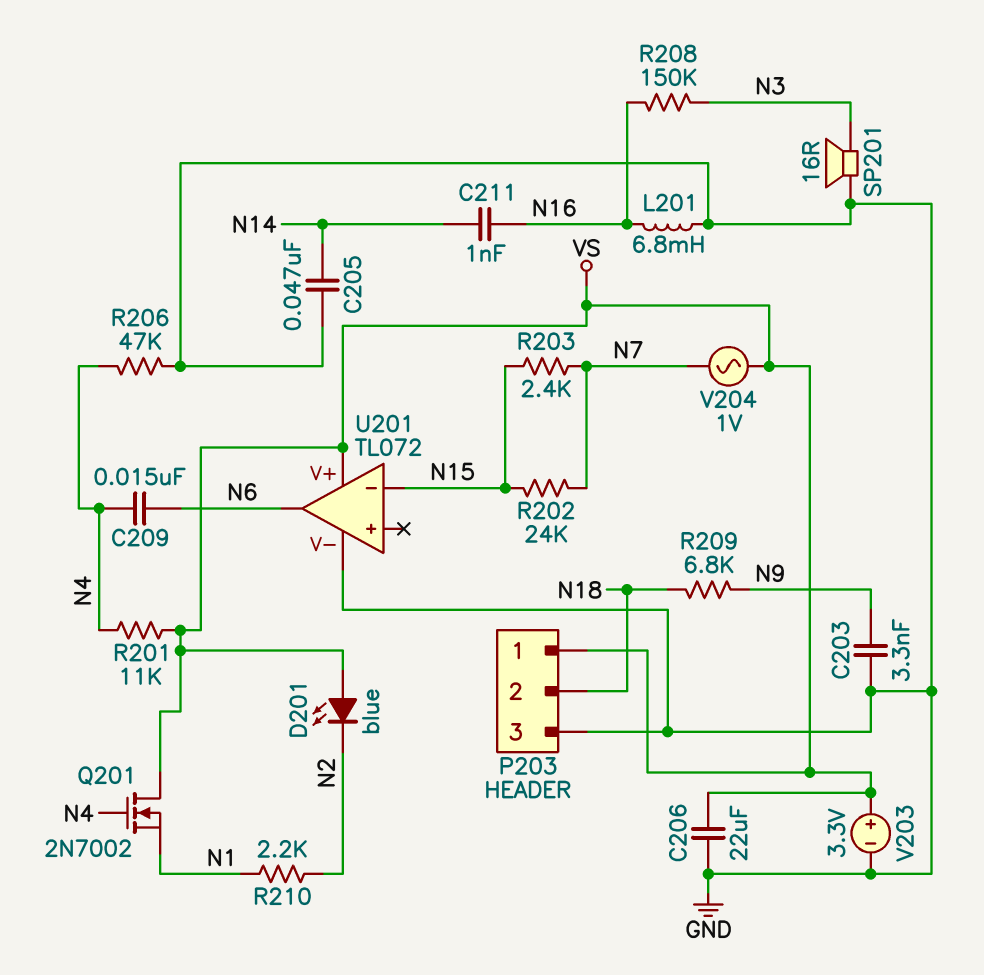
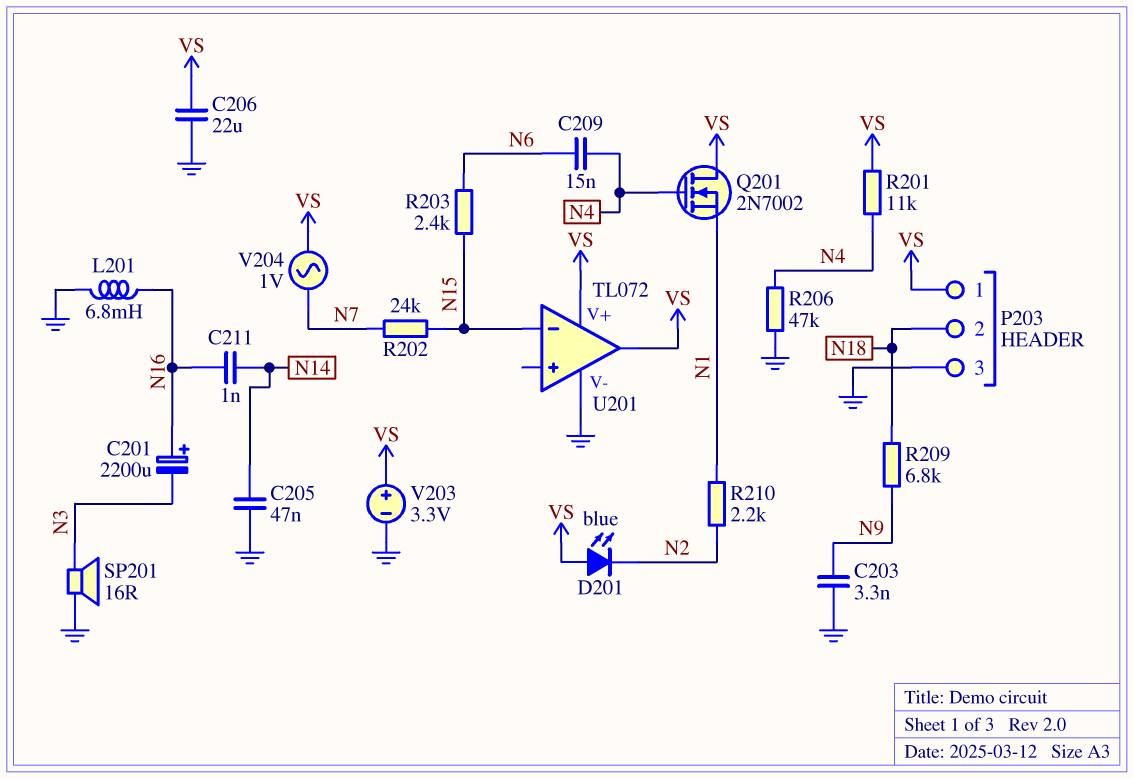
C201: none -> 2200uF (plus N16, minus N3)
R203: 2.4k (N7, N15) -> 2.4k (N6, N15)
R208: 150k (N3, N16) -> none
U201 pin out: N6 -> VS

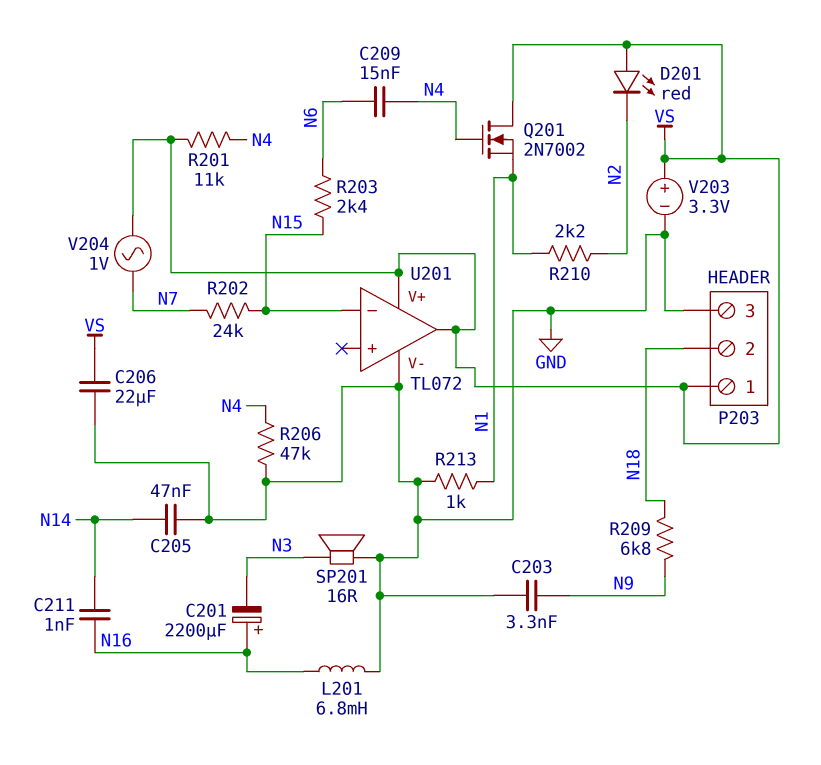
D201: LED blue (A VS, K N2) -> LED red (A VS, K N2)
R213: none -> 1k (GND, N1)

